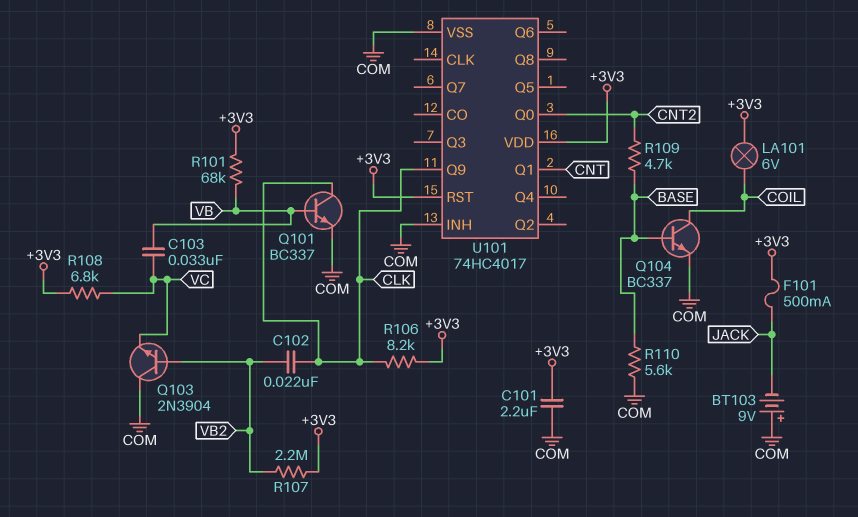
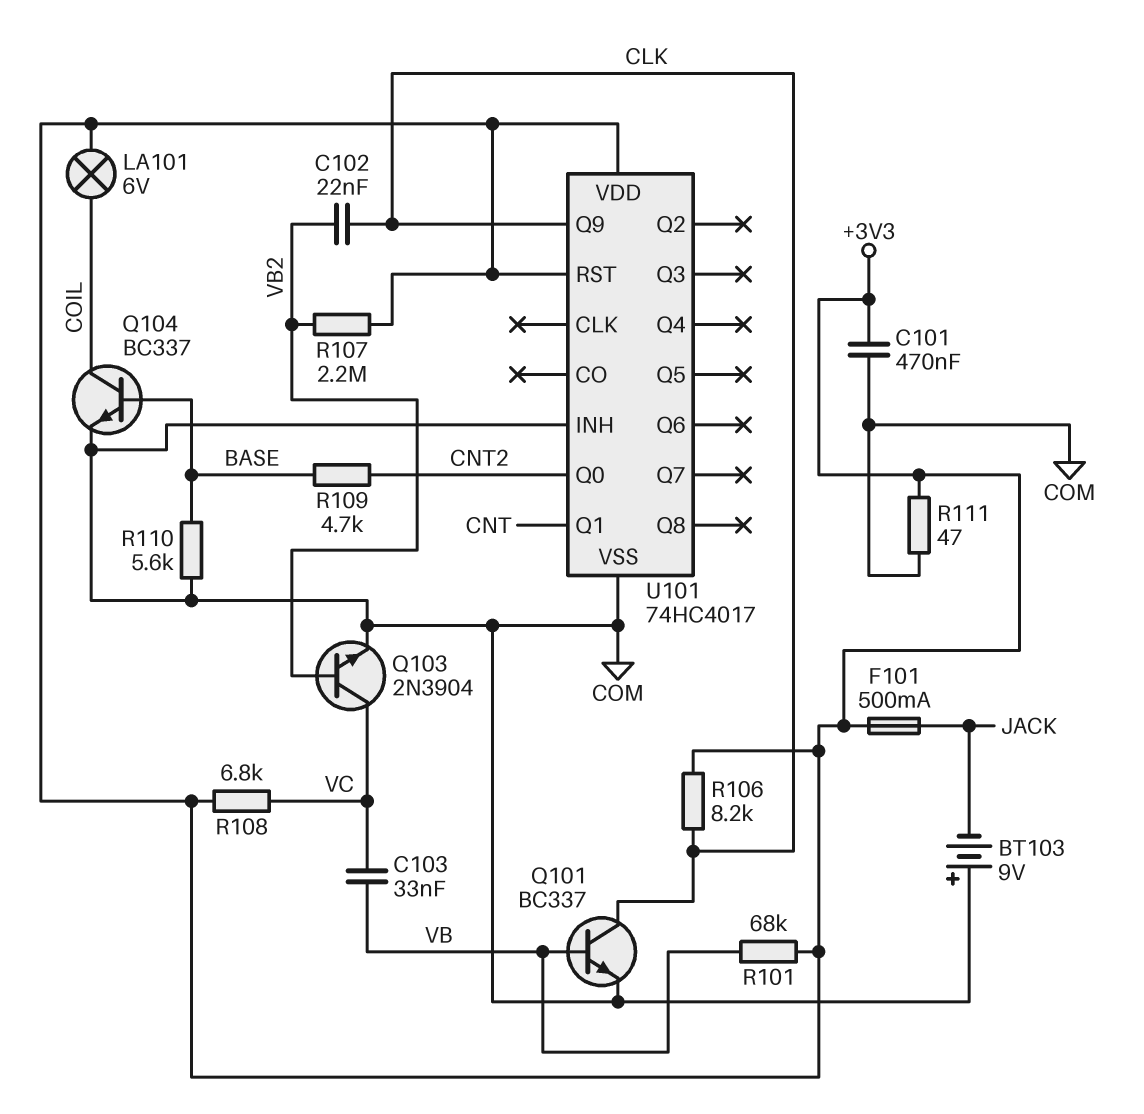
C101: 2.2uF (+3V3, COM) -> 470nF (+3V3, COM)
Q103: NPN 2N3904 (B VB2, C COM, E VC) -> NPN 2N3904 (B VB2, C VC, E COM)
R111: none -> 47 (+3V3, COM)

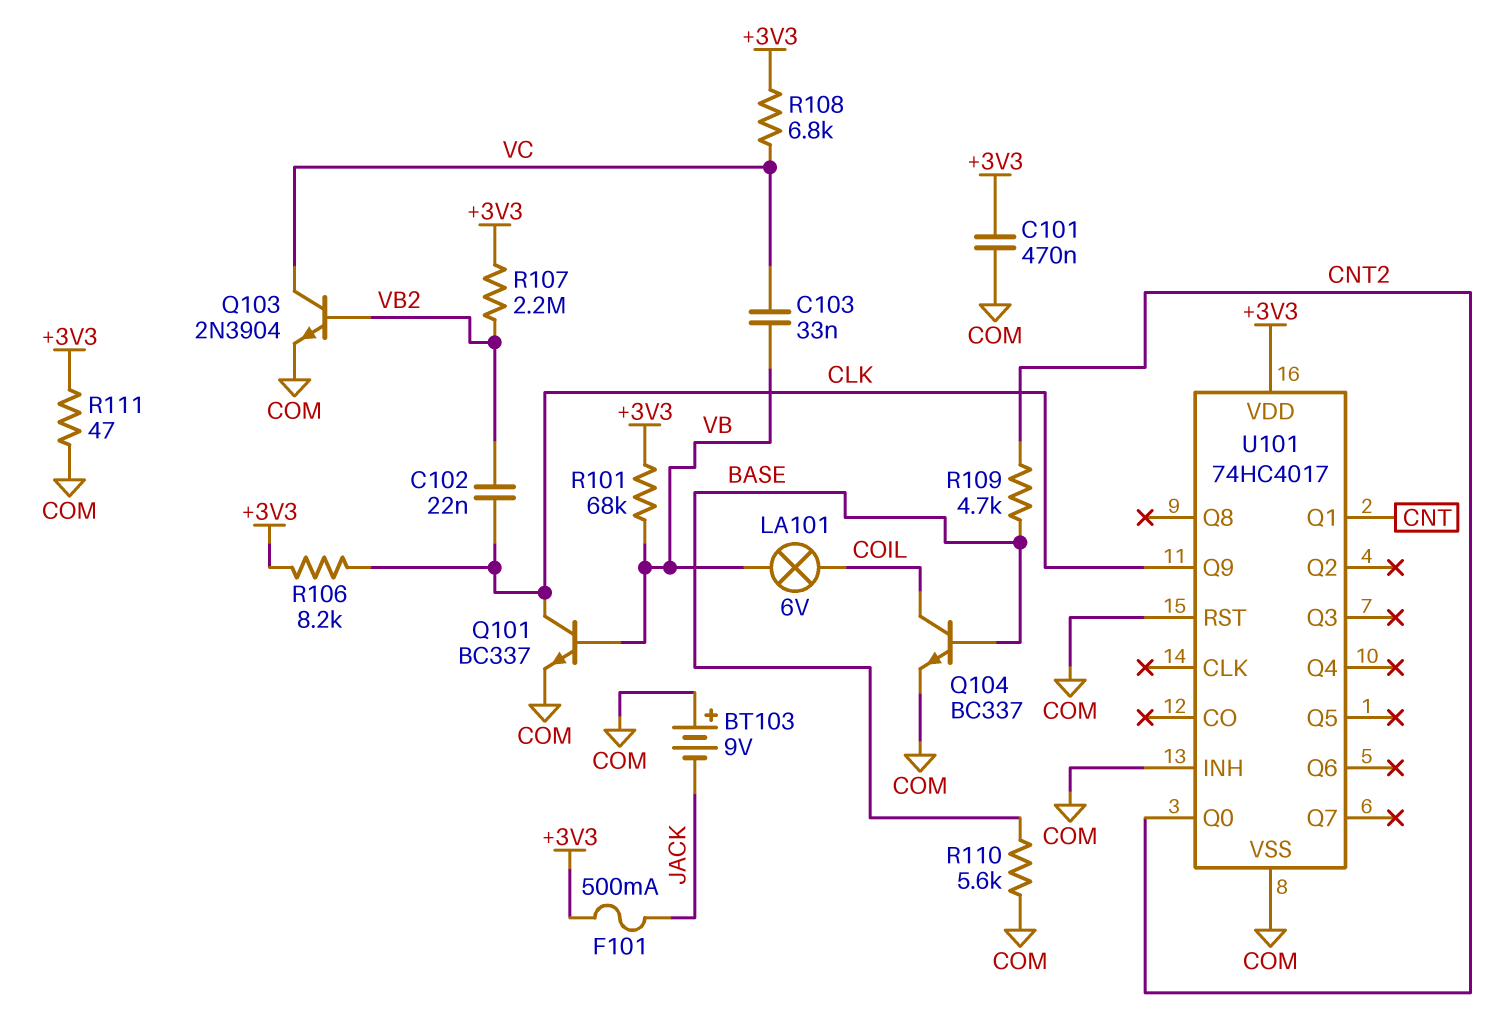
LA101: lamp 6V (+3V3, COIL) -> lamp 6V (COIL, VB)
U101 pin RST: +3V3 -> COM

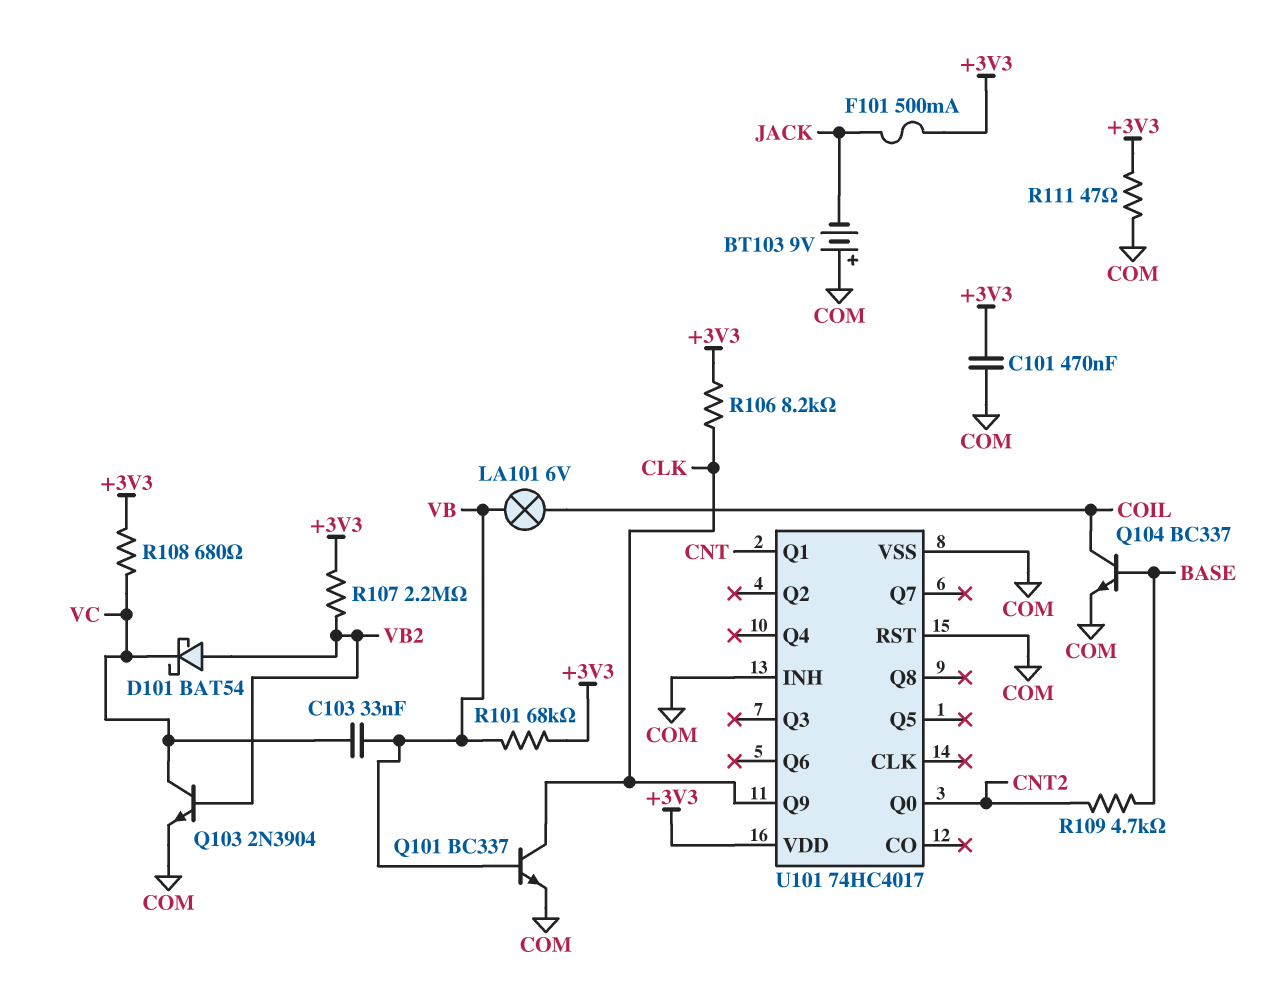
C102: 22nF (CLK, VB2) -> none
D101: none -> schottky BAT54 (A VB2, K VC)
R108: 6.8k (+3V3, VC) -> 680 (+3V3, VC)
R110: 5.6k (BASE, COM) -> none

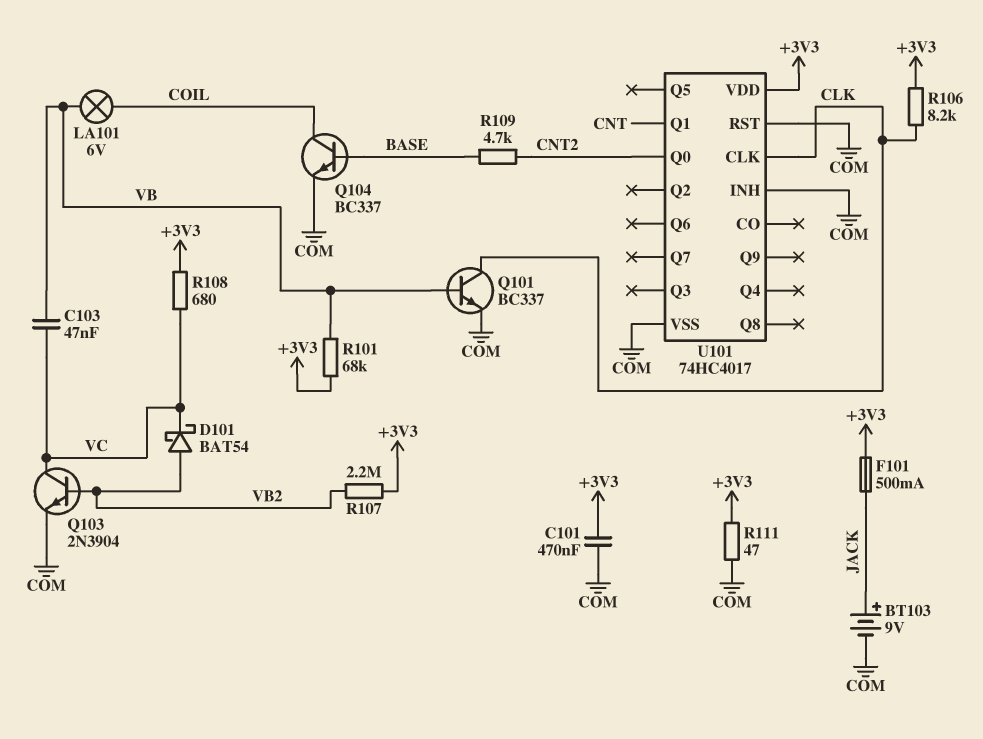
BT103: 9V (plus COM, minus JACK) -> 9V (plus JACK, minus COM)
C103: 33nF (VB, VC) -> 47nF (VB, VC)
U101 pin CLK: none -> CLK
U101 pin Q9: CLK -> none

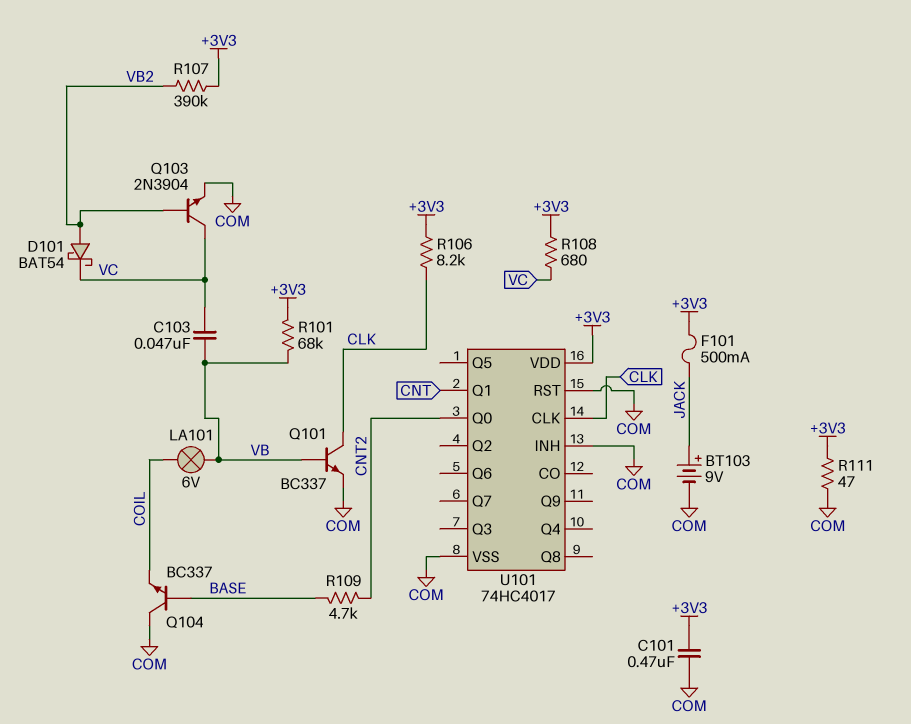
Q104: NPN BC337 (B BASE, C COIL, E COM) -> NPN BC337 (B BASE, C COM, E COIL)
R107: 2.2M (+3V3, VB2) -> 390k (+3V3, VB2)

